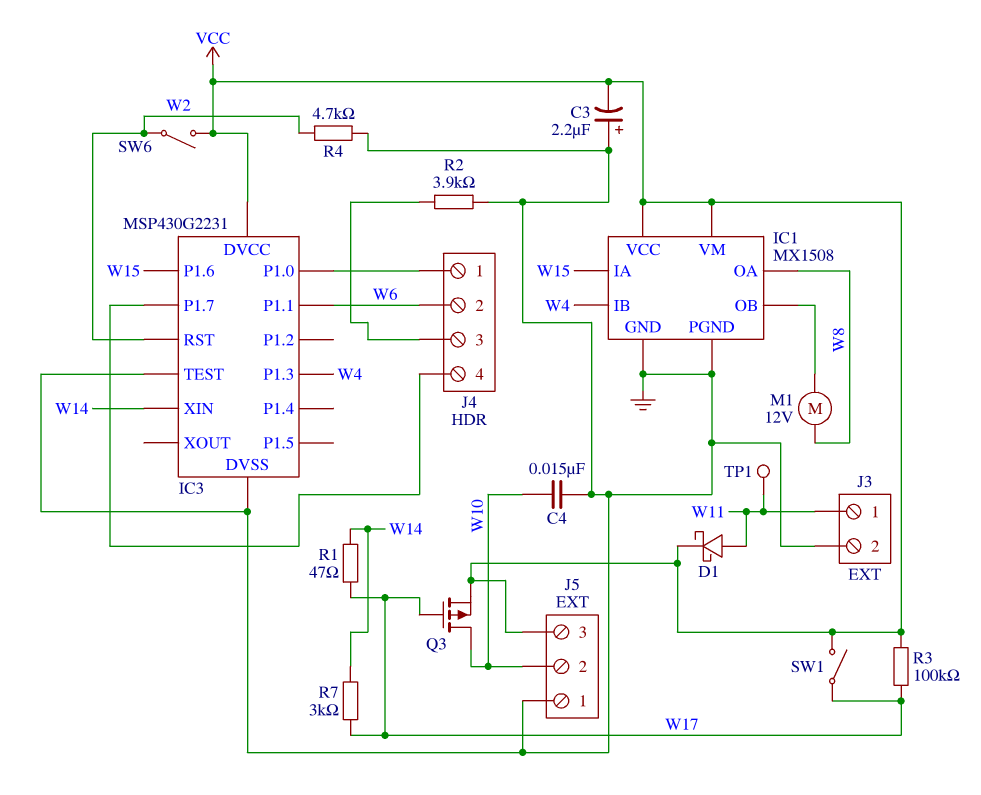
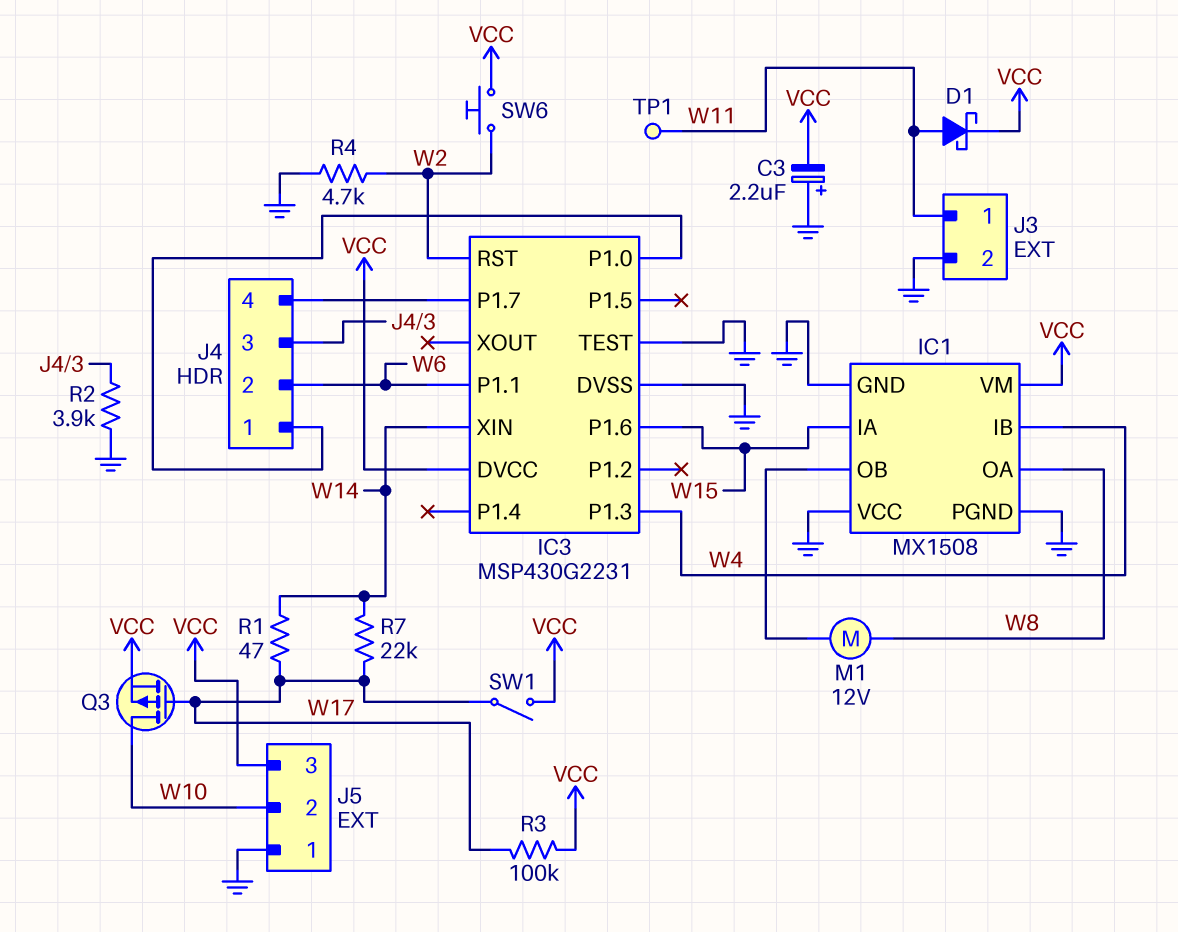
C4: 15nF (GND, W10) -> none
IC1 pin VCC: VCC -> GND
R7: 3k (W14, W17) -> 22k (W14, W17)
SW6: switch (VCC, W2) -> button (VCC, W2)

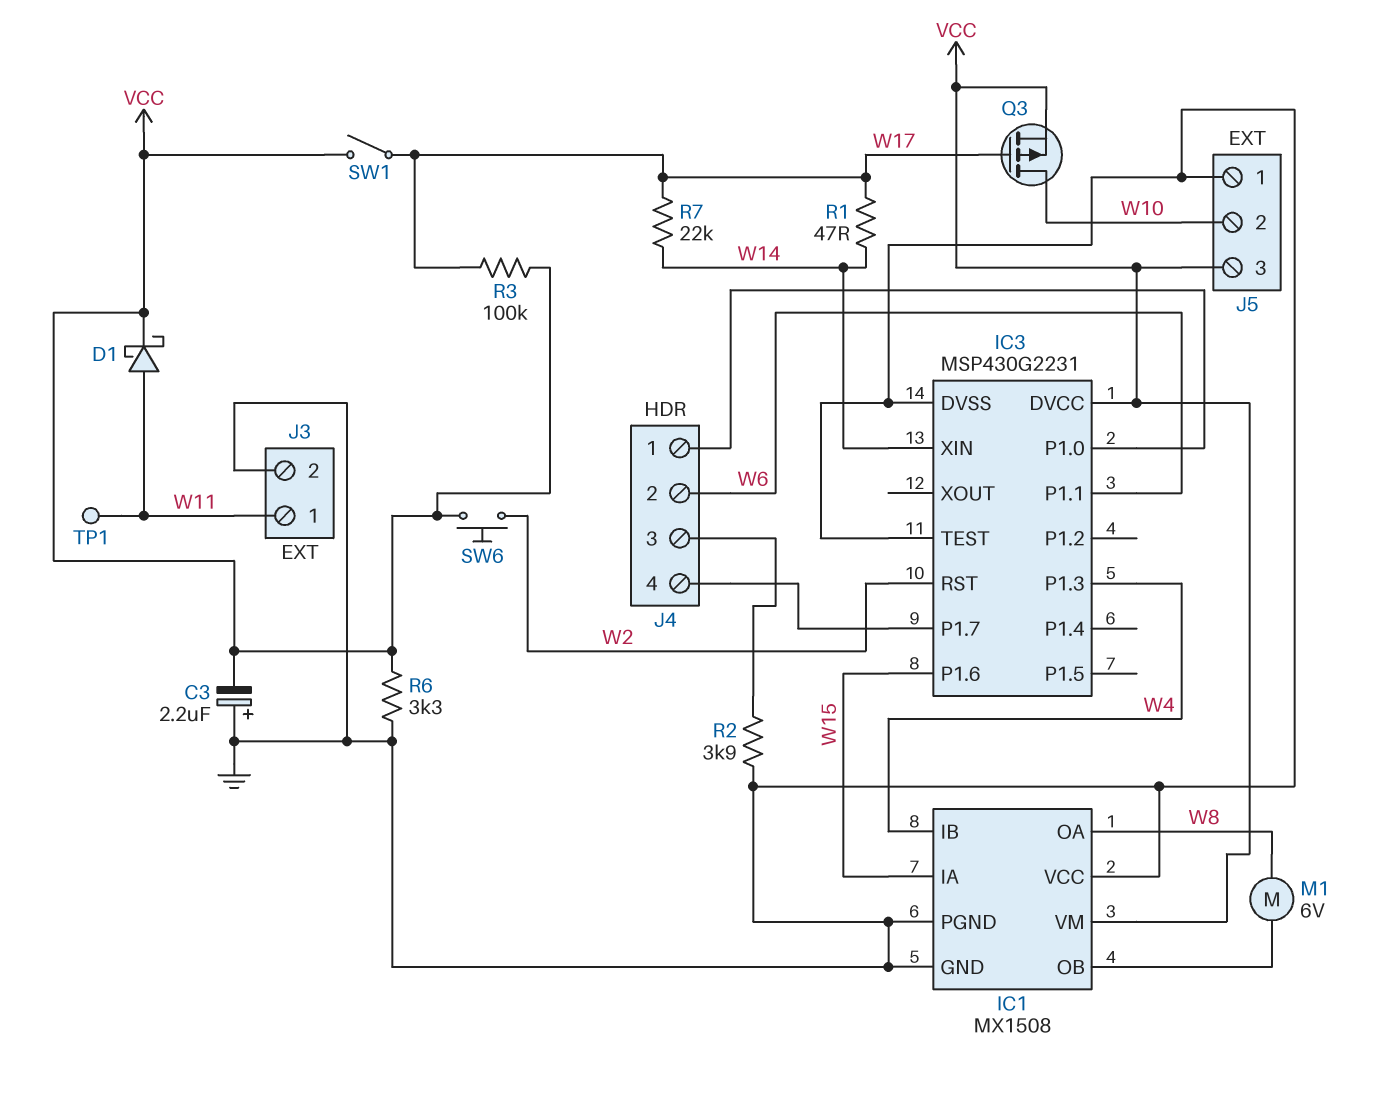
M1: motor 12V (IC1/OB, W8) -> motor 6V (IC1/OB, W8)
R4: 4.7k (GND, W2) -> none
R6: none -> 3.3k (GND, VCC)

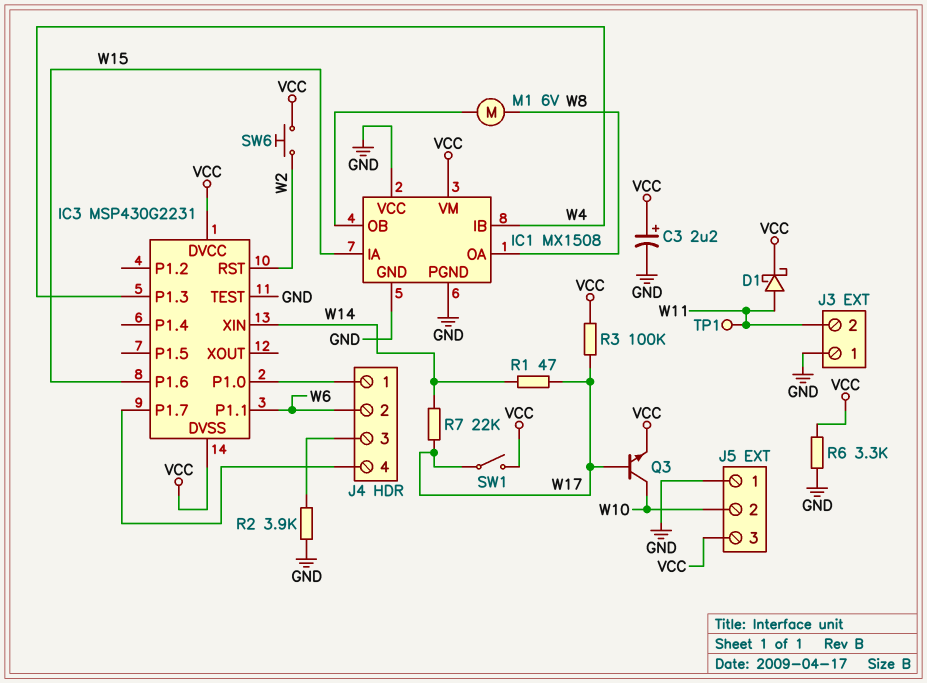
C3: 2.2uF (plus GND, minus VCC) -> 2.2uF (plus VCC, minus GND)
IC3 pin DVSS: GND -> VCC
J3 pin 1: W11 -> GND
J3 pin 2: GND -> W11
Q3: PMOS (G W17, D W10, S VCC) -> NPN (B W17, C W10, E VCC)

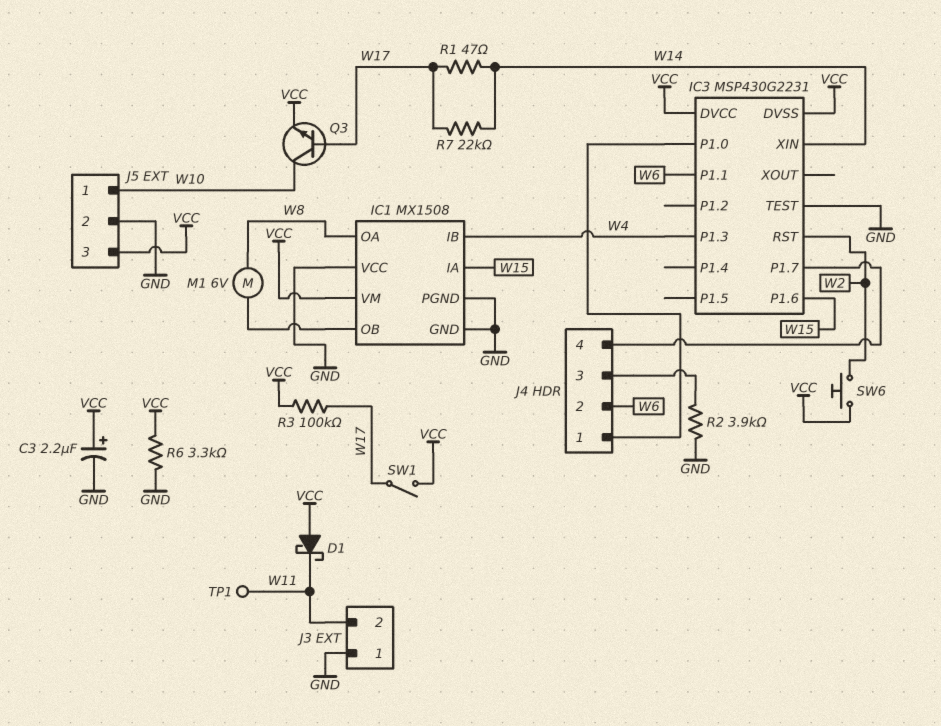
D1: schottky (A W11, K VCC) -> schottky (A VCC, K W11)
J5 pin 1: GND -> W10
J5 pin 2: W10 -> GND

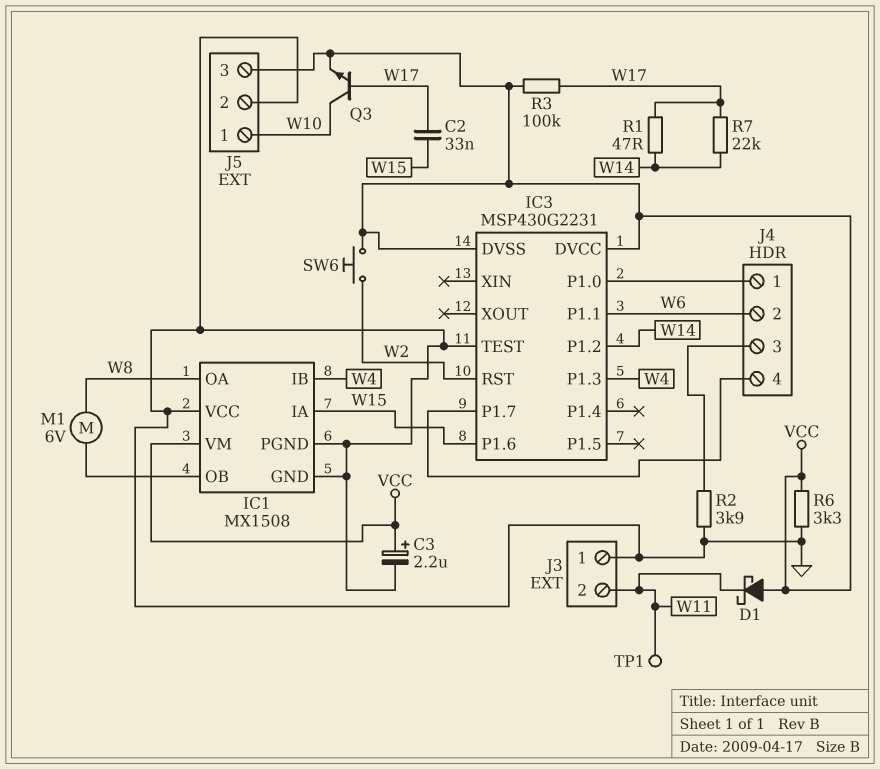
C2: none -> 33nF (W15, W17)
IC3 pin P1.2: none -> W14
IC3 pin XIN: W14 -> none
SW1: switch (VCC, W17) -> none

